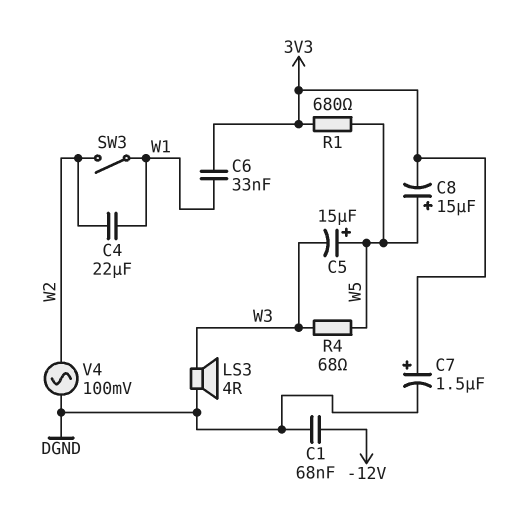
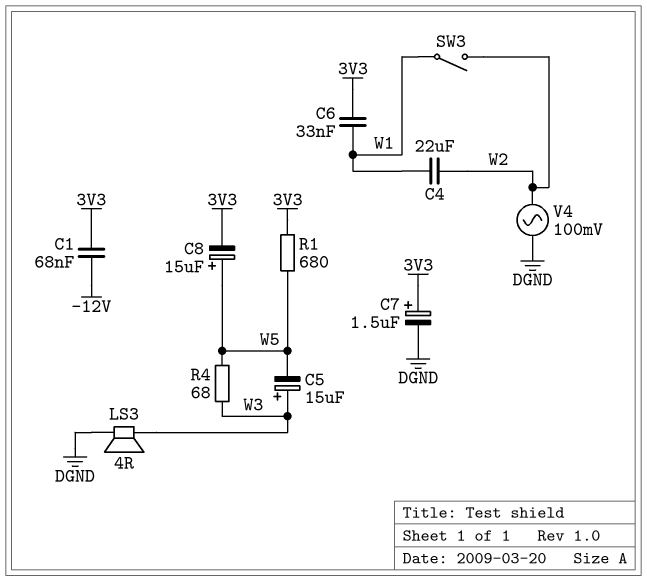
C1: 68nF (-12V, DGND) -> 68nF (-12V, 3V3)
C5: 15uF (plus W5, minus W3) -> 15uF (plus W3, minus W5)

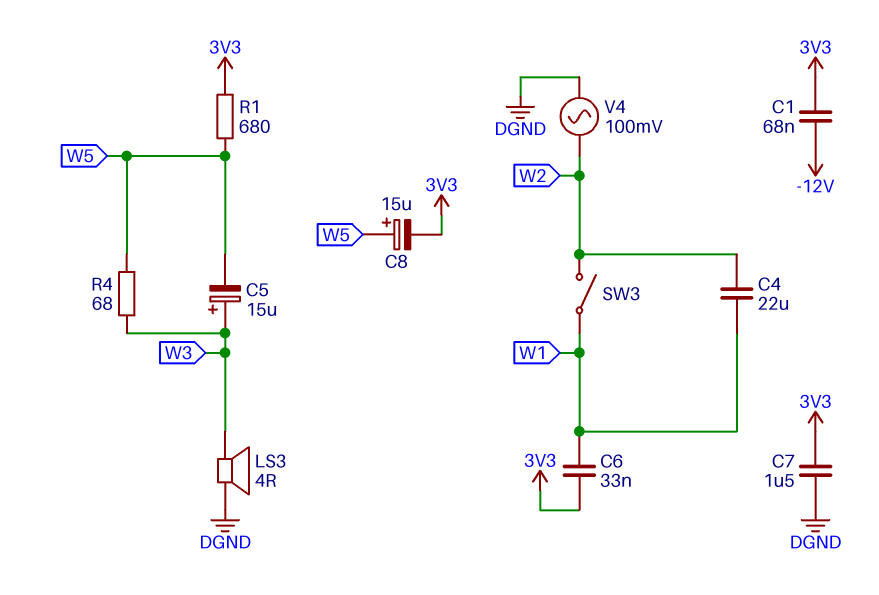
C7: 1.5uF (plus 3V3, minus DGND) -> 1.5uF (3V3, DGND)

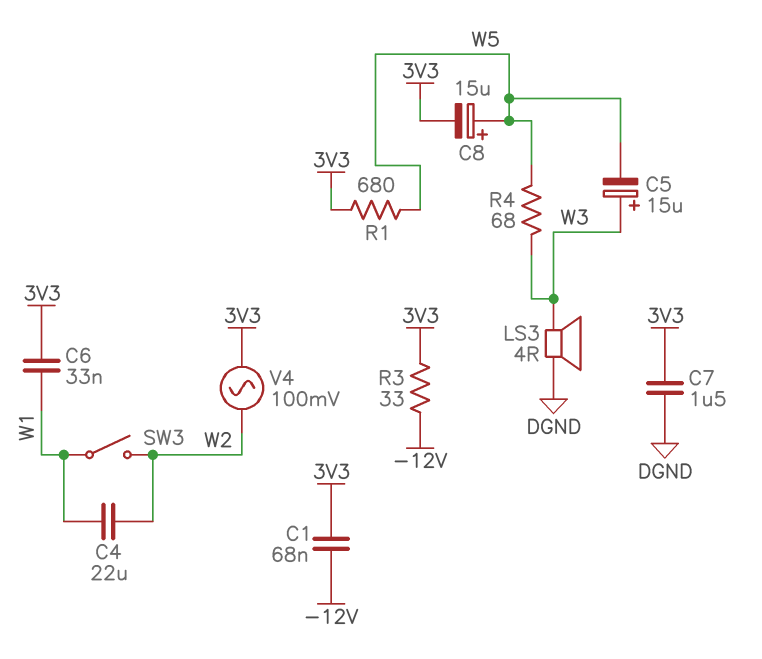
R3: none -> 33 (-12V, 3V3)
V4: AC 100mV (DGND, W2) -> AC 100mV (3V3, W2)

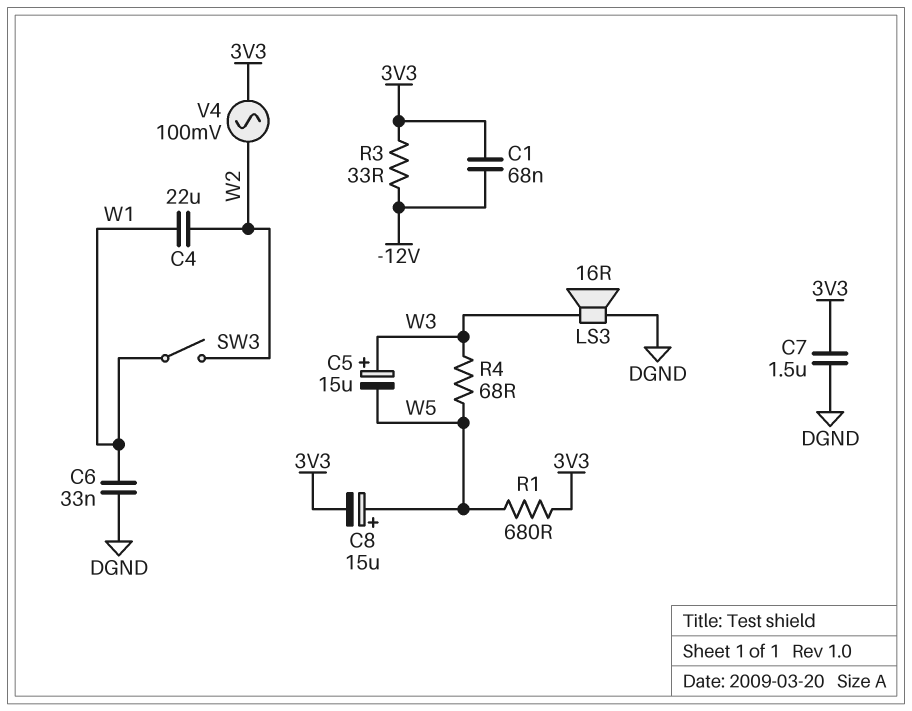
C6: 33nF (3V3, W1) -> 33nF (DGND, W1)
LS3: speaker 4R (DGND, W3) -> speaker 16R (DGND, W3)

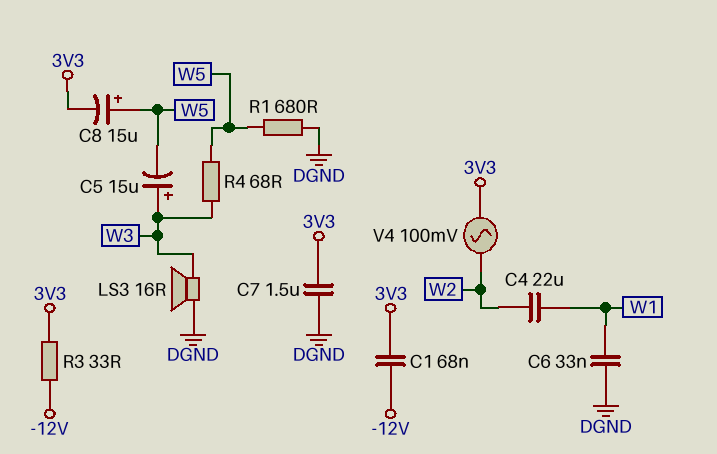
R1: 680 (3V3, W5) -> 680 (DGND, W5)
SW3: switch (W1, W2) -> none

